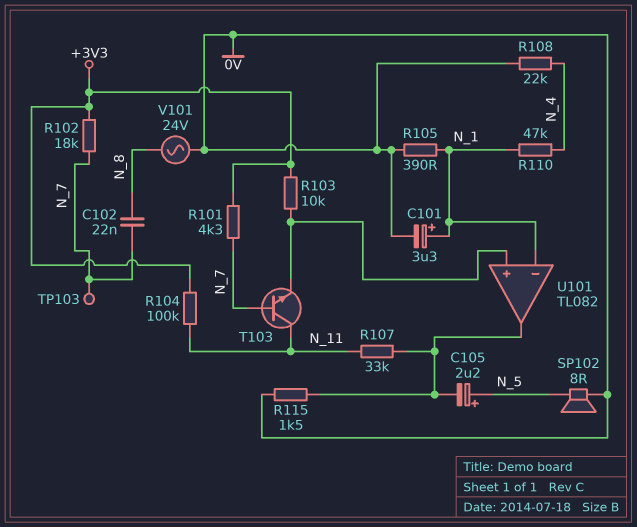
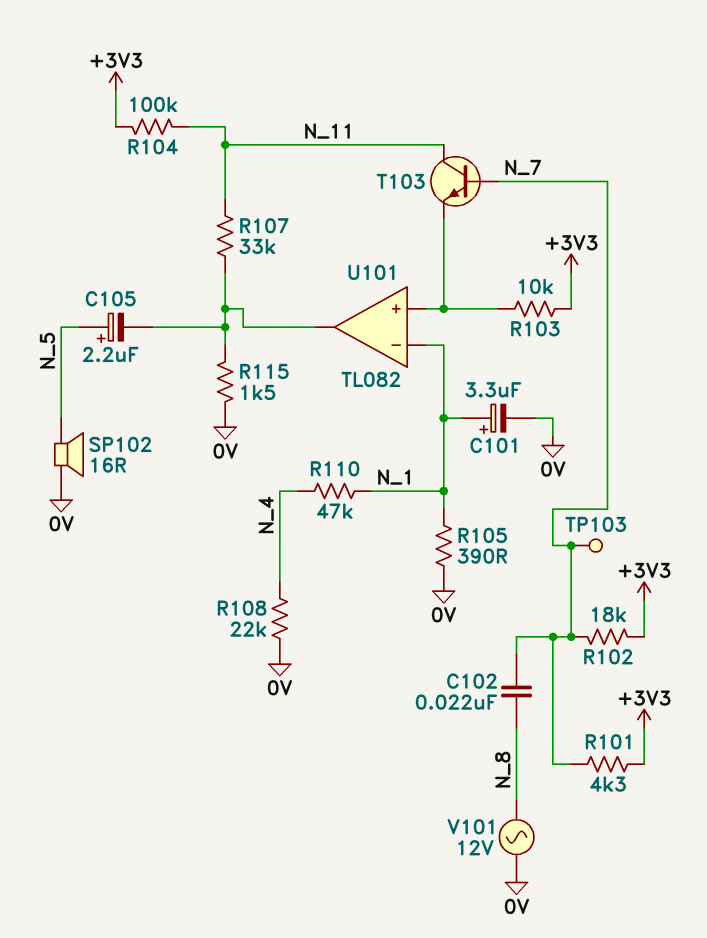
SP102: speaker 8R (0V, N_5) -> speaker 16R (0V, N_5)
V101: AC 24V (0V, N_8) -> AC 12V (0V, N_8)

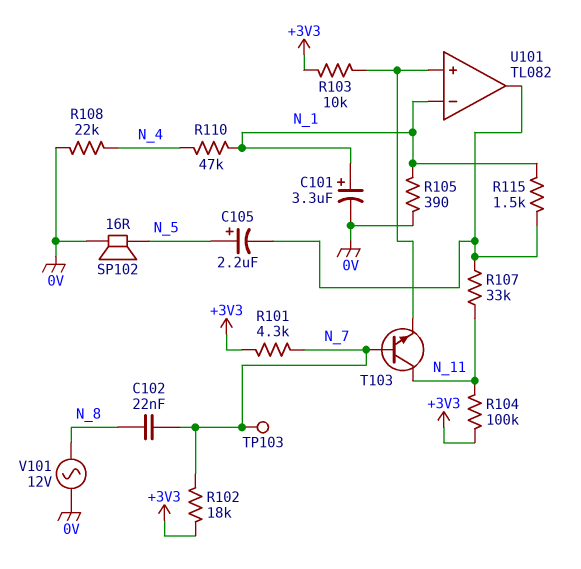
R115: 1.5k (0V, U101/out) -> 1.5k (N_1, U101/out)

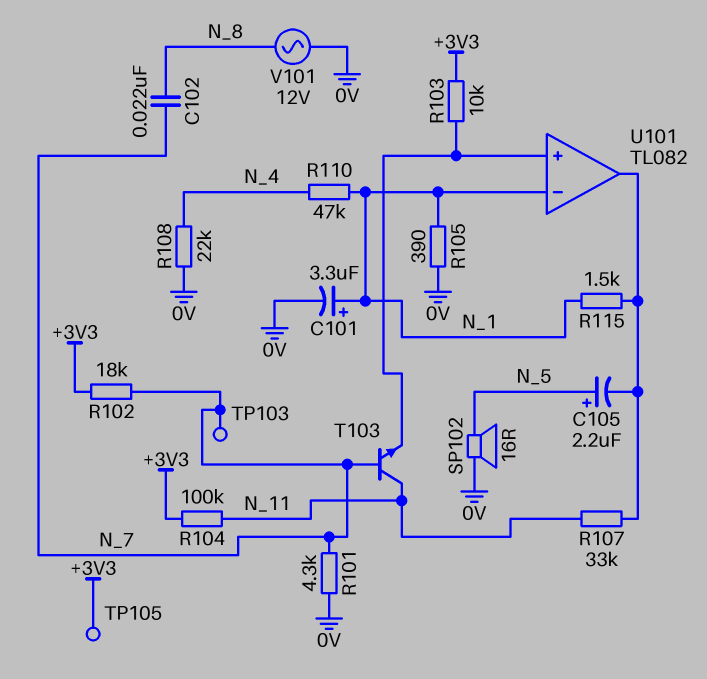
R101: 4.3k (+3V3, N_7) -> 4.3k (0V, N_7)
TP105: none -> test point (+3V3)

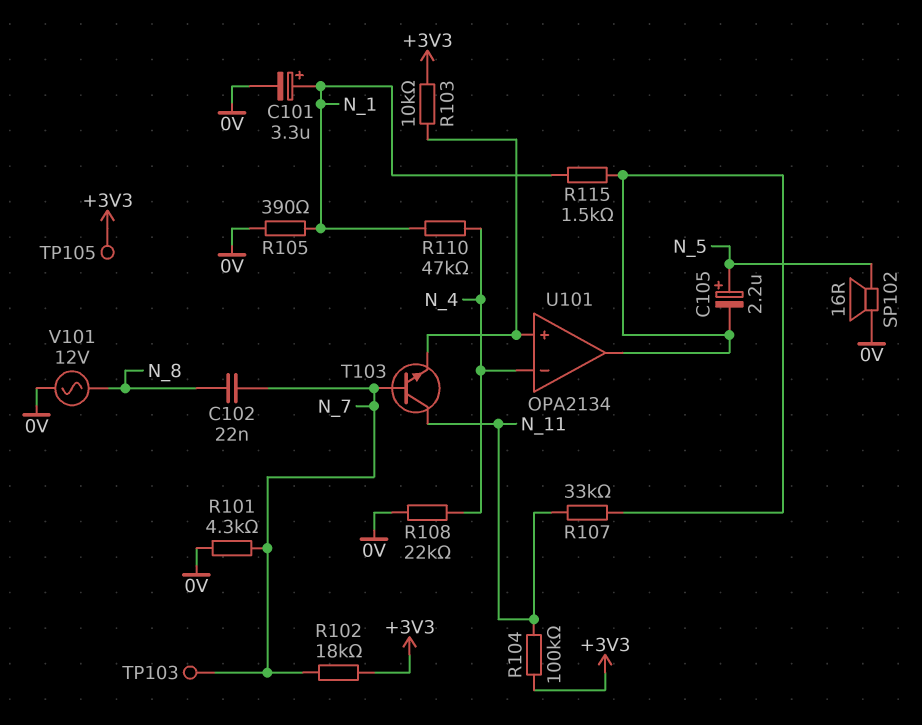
U101: TL082 -> OPA2134
U101 pin in-: N_1 -> N_4

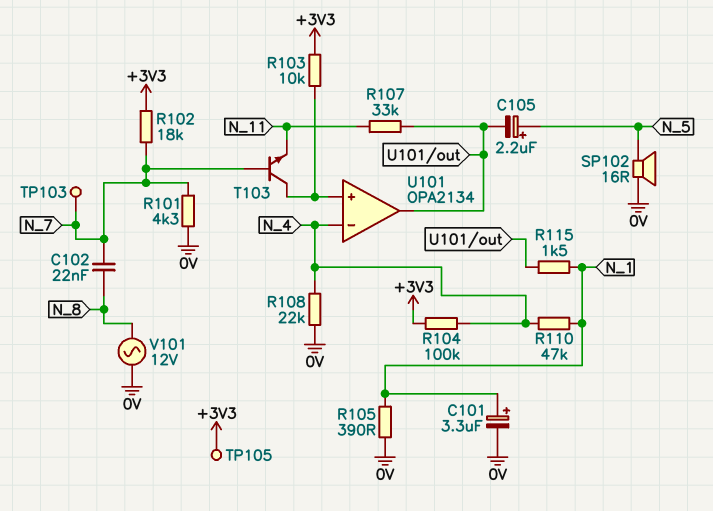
R104: 100k (+3V3, N_11) -> 100k (+3V3, N_4)
T103: NPN (B N_7, C N_11, E U101/in+) -> NPN (B N_7, C U101/in+, E N_11)

